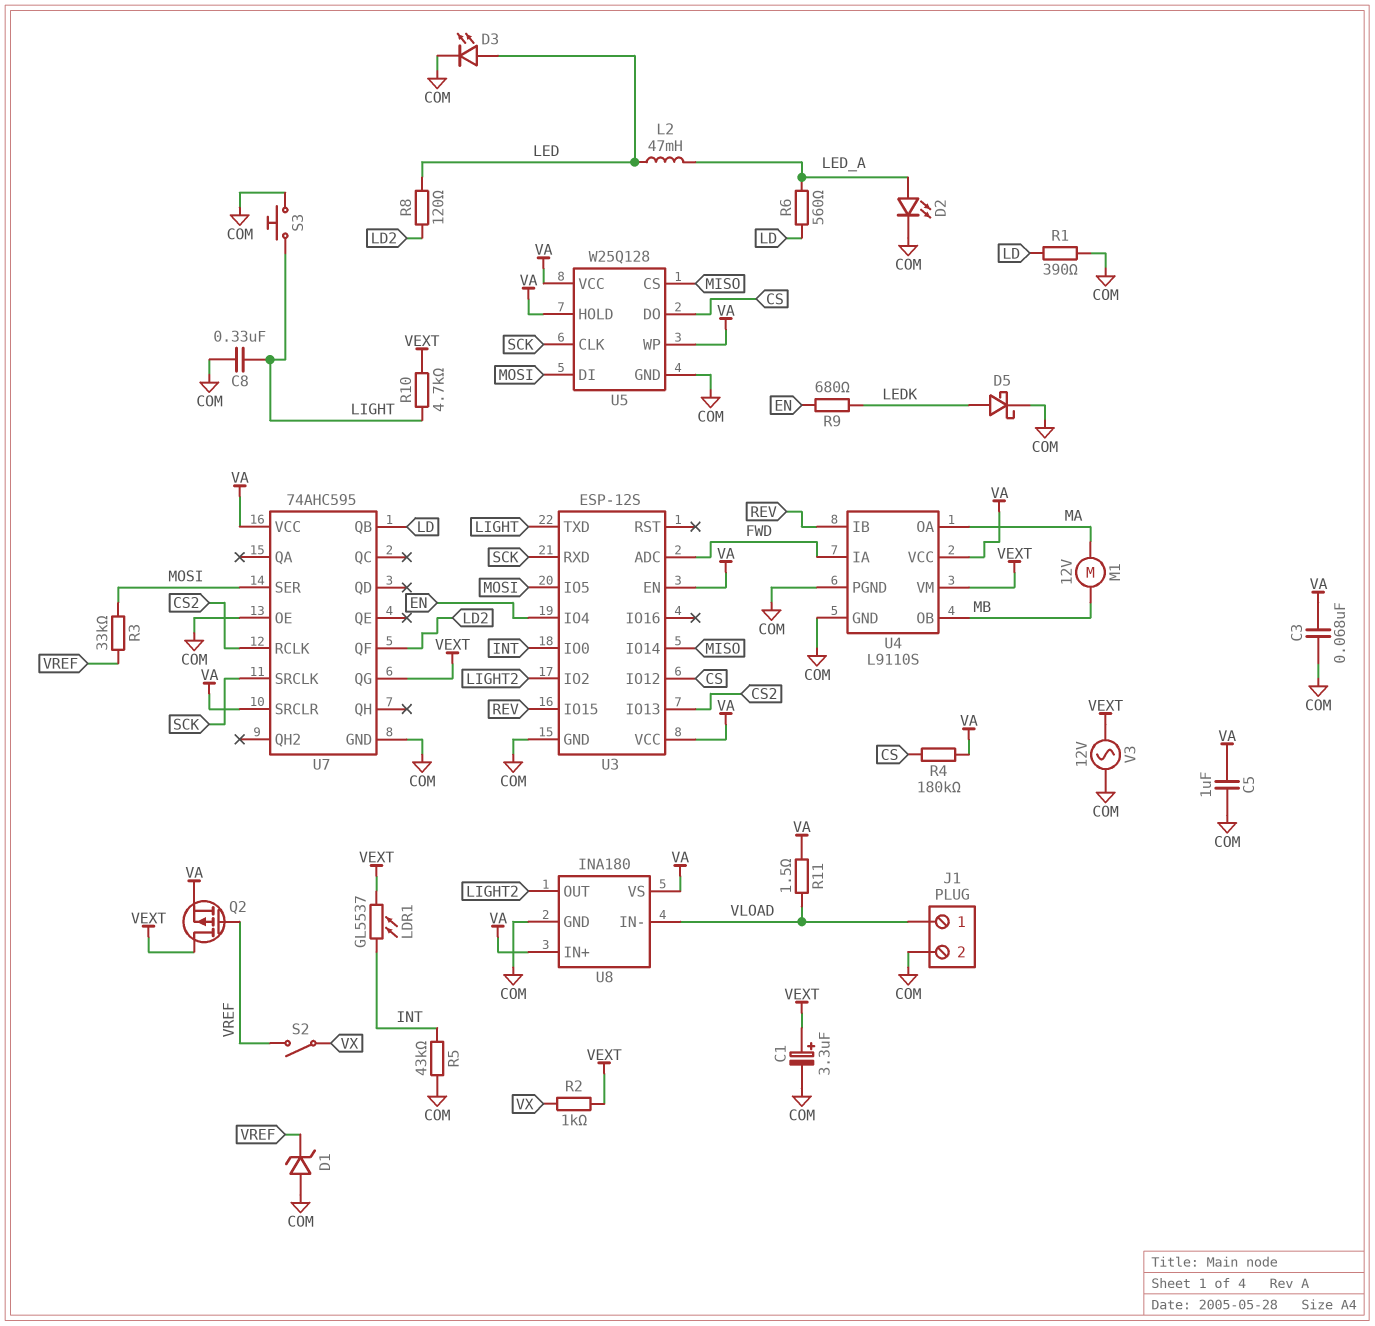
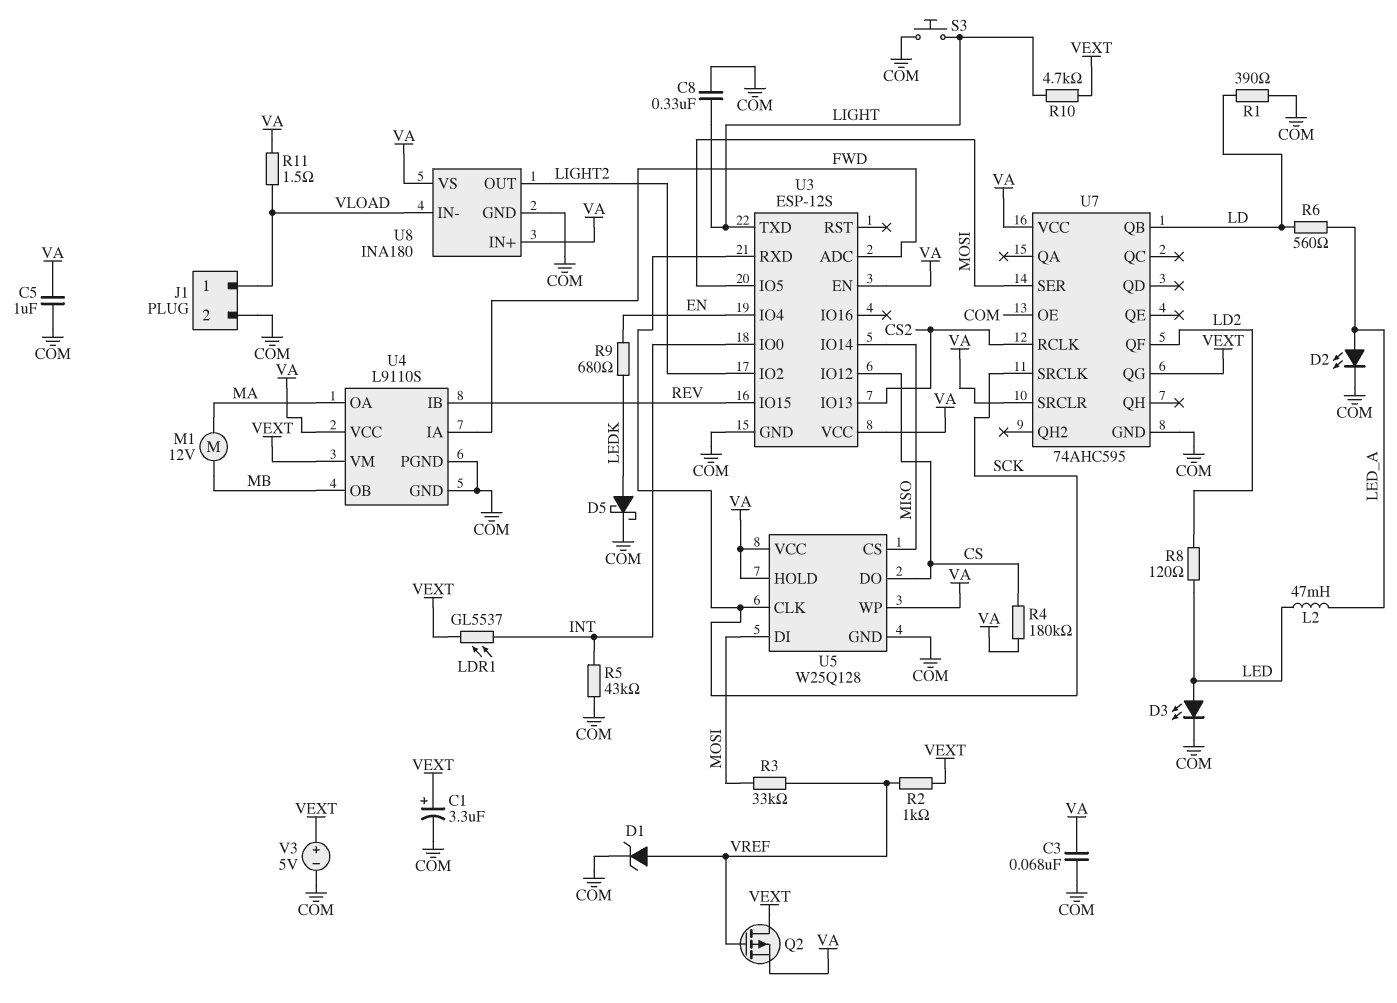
D1: zener (A COM, K VREF) -> zener (A VREF, K COM)
R2: 1k (VEXT, VX) -> 1k (VEXT, VREF)
S2: switch (VREF, VX) -> none
V3: AC 12V (COM, VEXT) -> 5V (plus VEXT, minus COM)

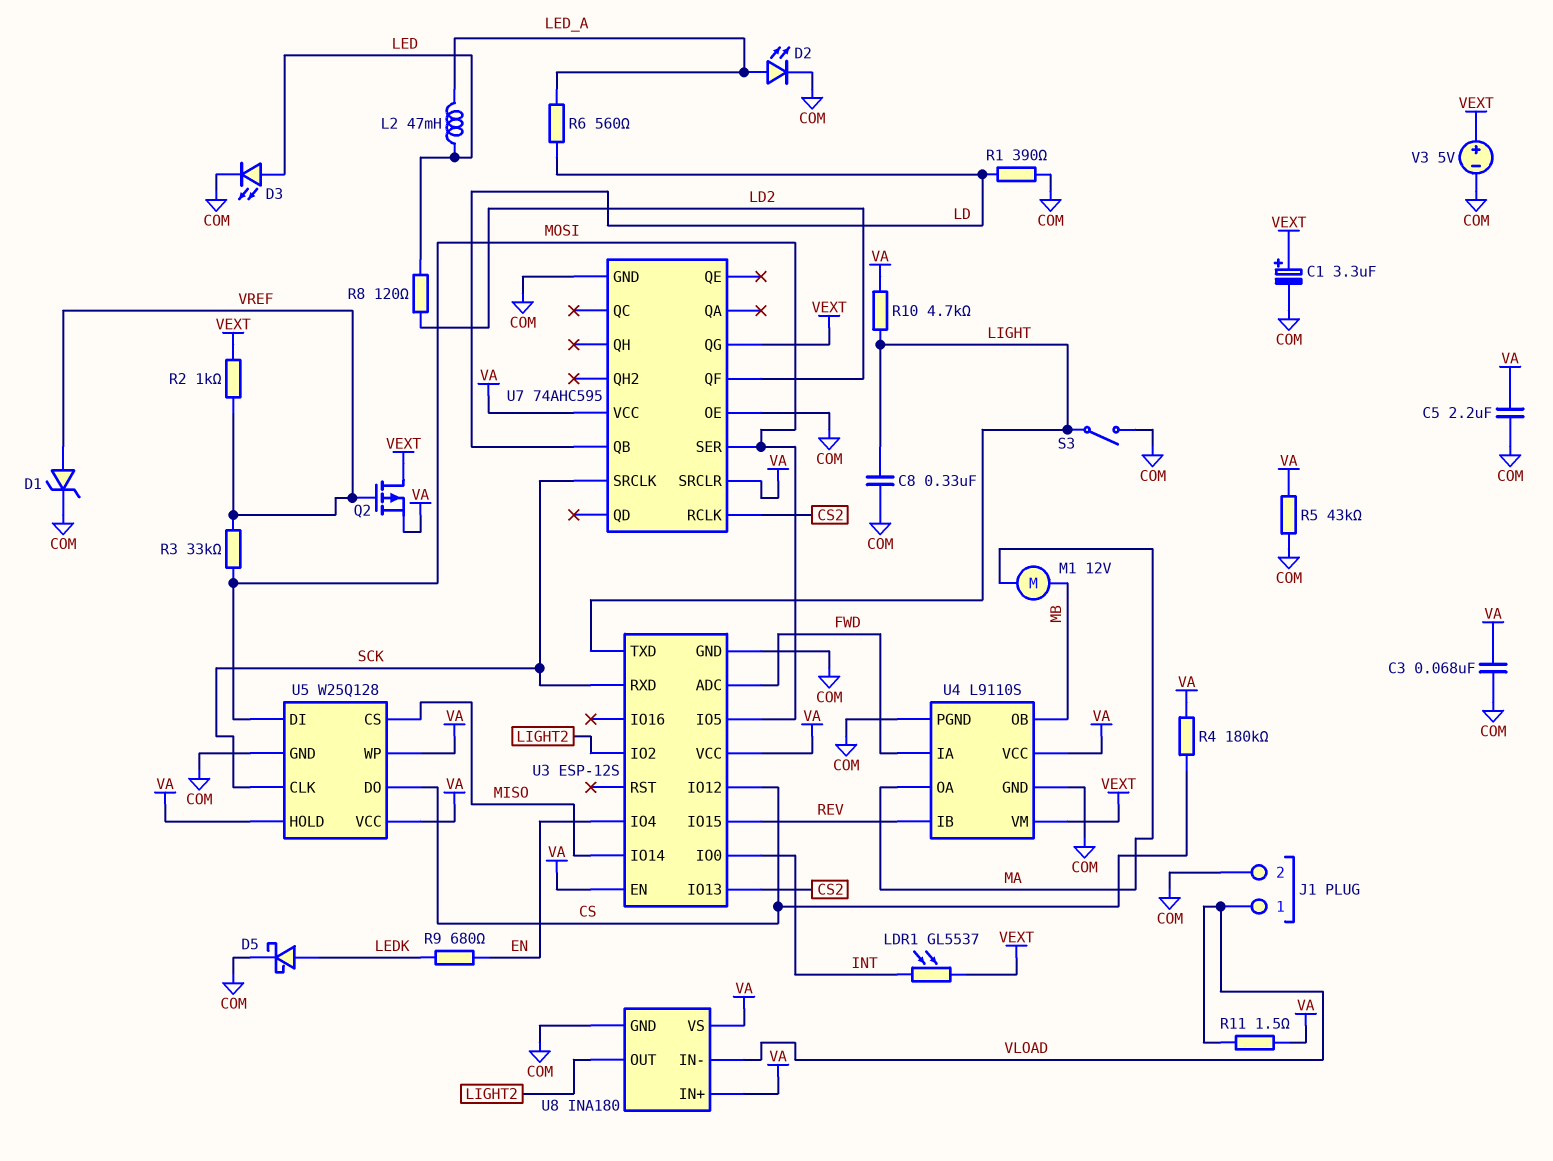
C5: 1uF (COM, VA) -> 2.2uF (COM, VA)
R5: 43k (COM, INT) -> 43k (COM, VA)
R10: 4.7k (LIGHT, VEXT) -> 4.7k (LIGHT, VA)
S3: button (COM, LIGHT) -> switch (COM, LIGHT)

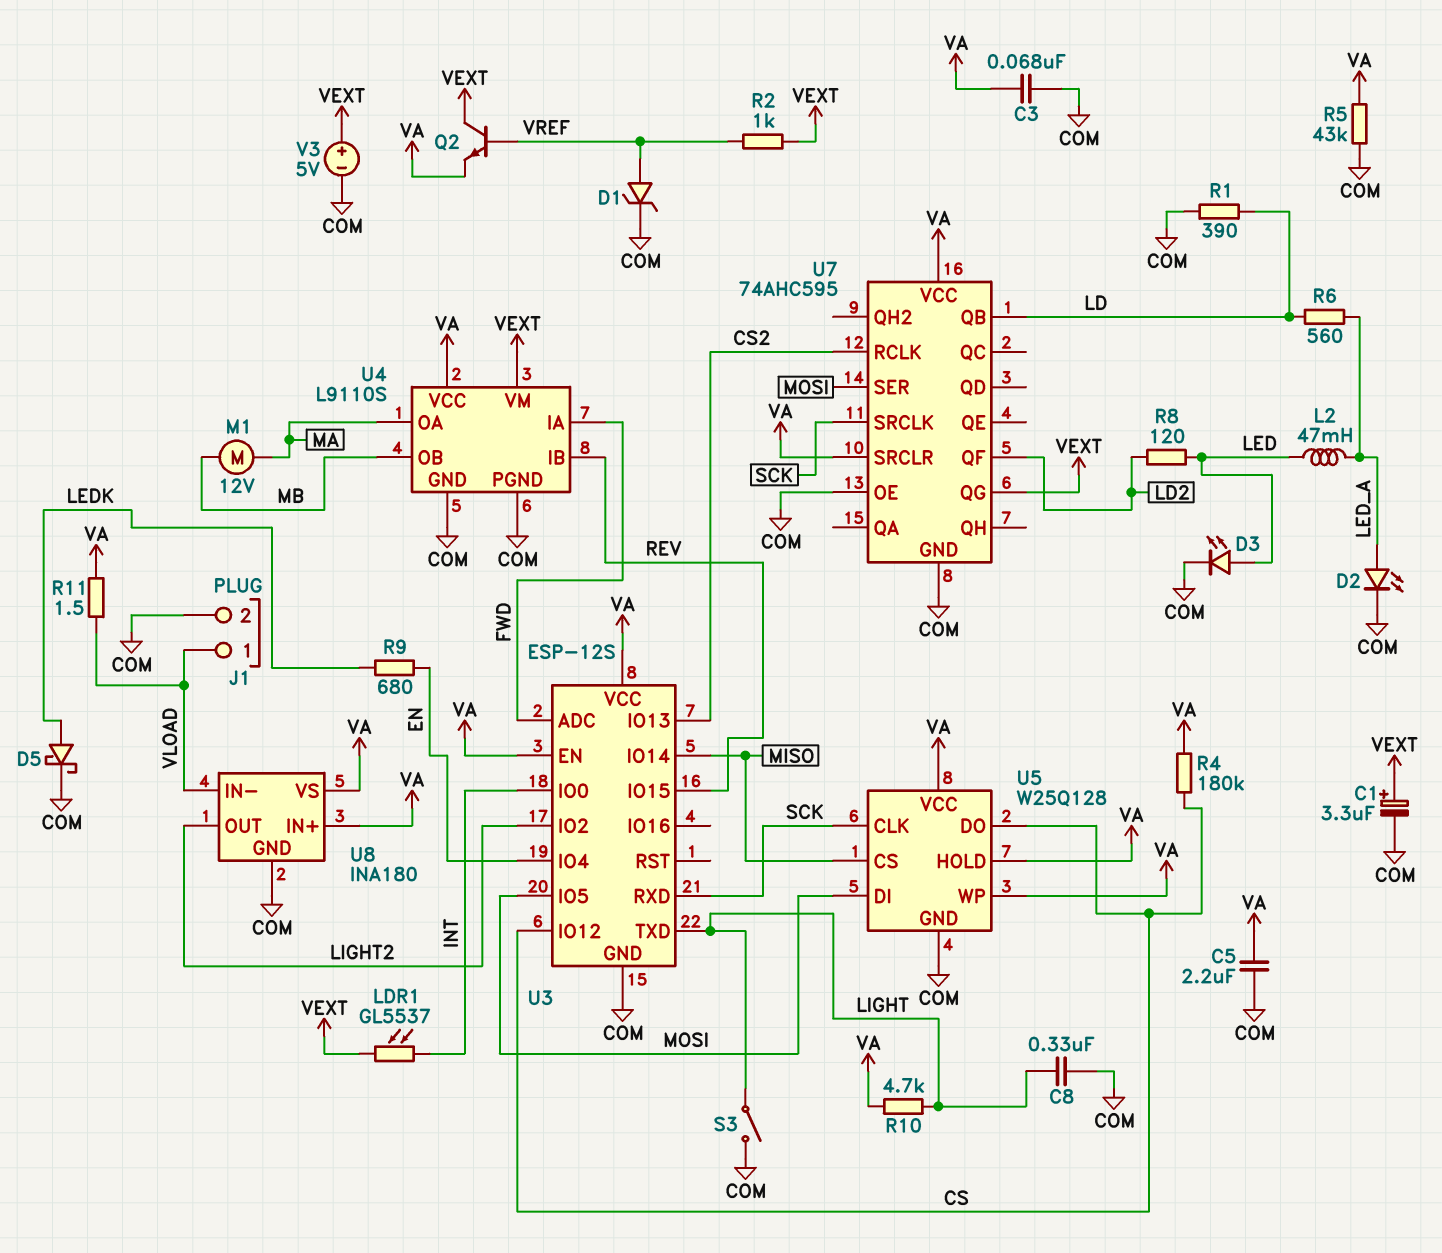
Q2: PMOS (G VREF, D VEXT, S VA) -> NPN (B VREF, C VEXT, E VA)
R3: 33k (MOSI, VREF) -> none

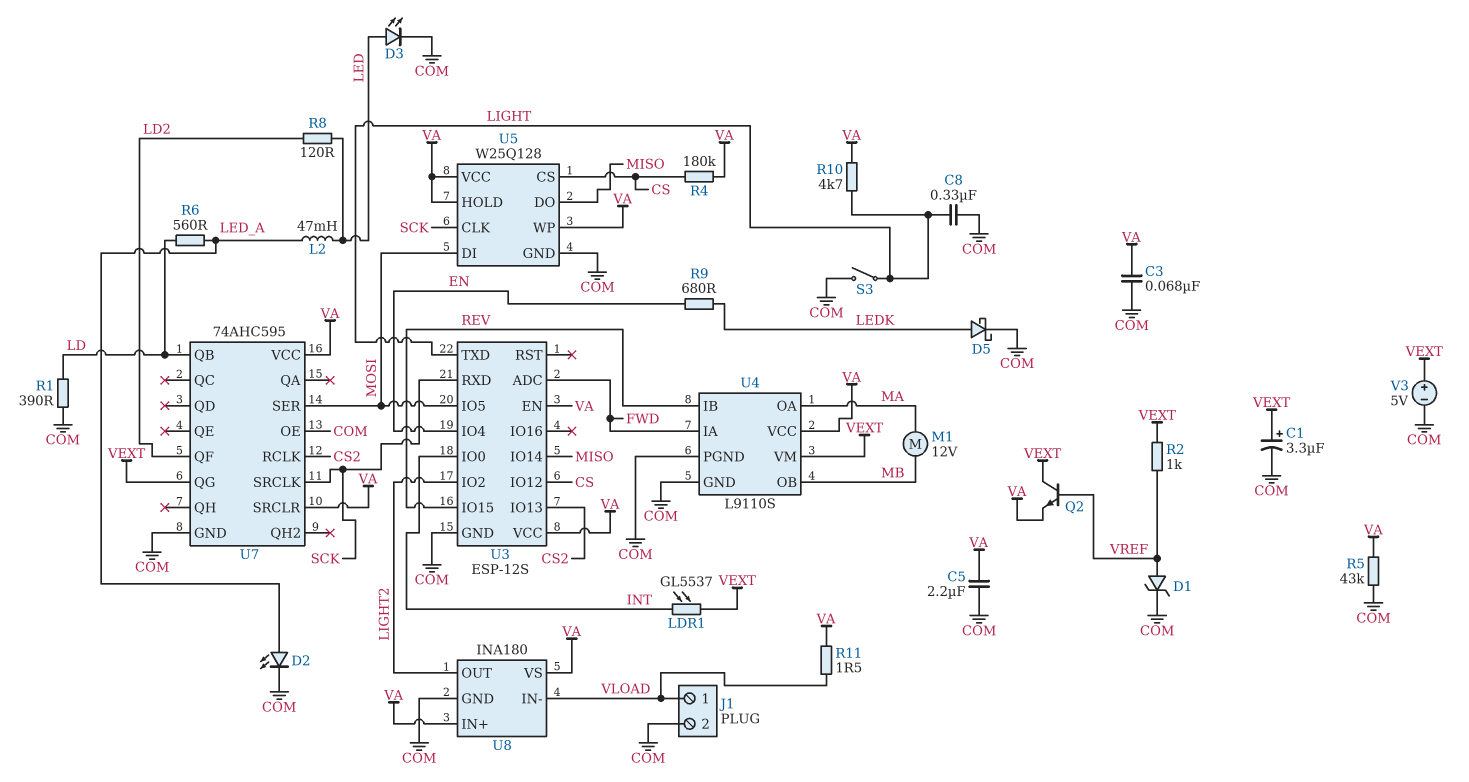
U5 pin CS: MISO -> CS
U5 pin DO: CS -> MISO

